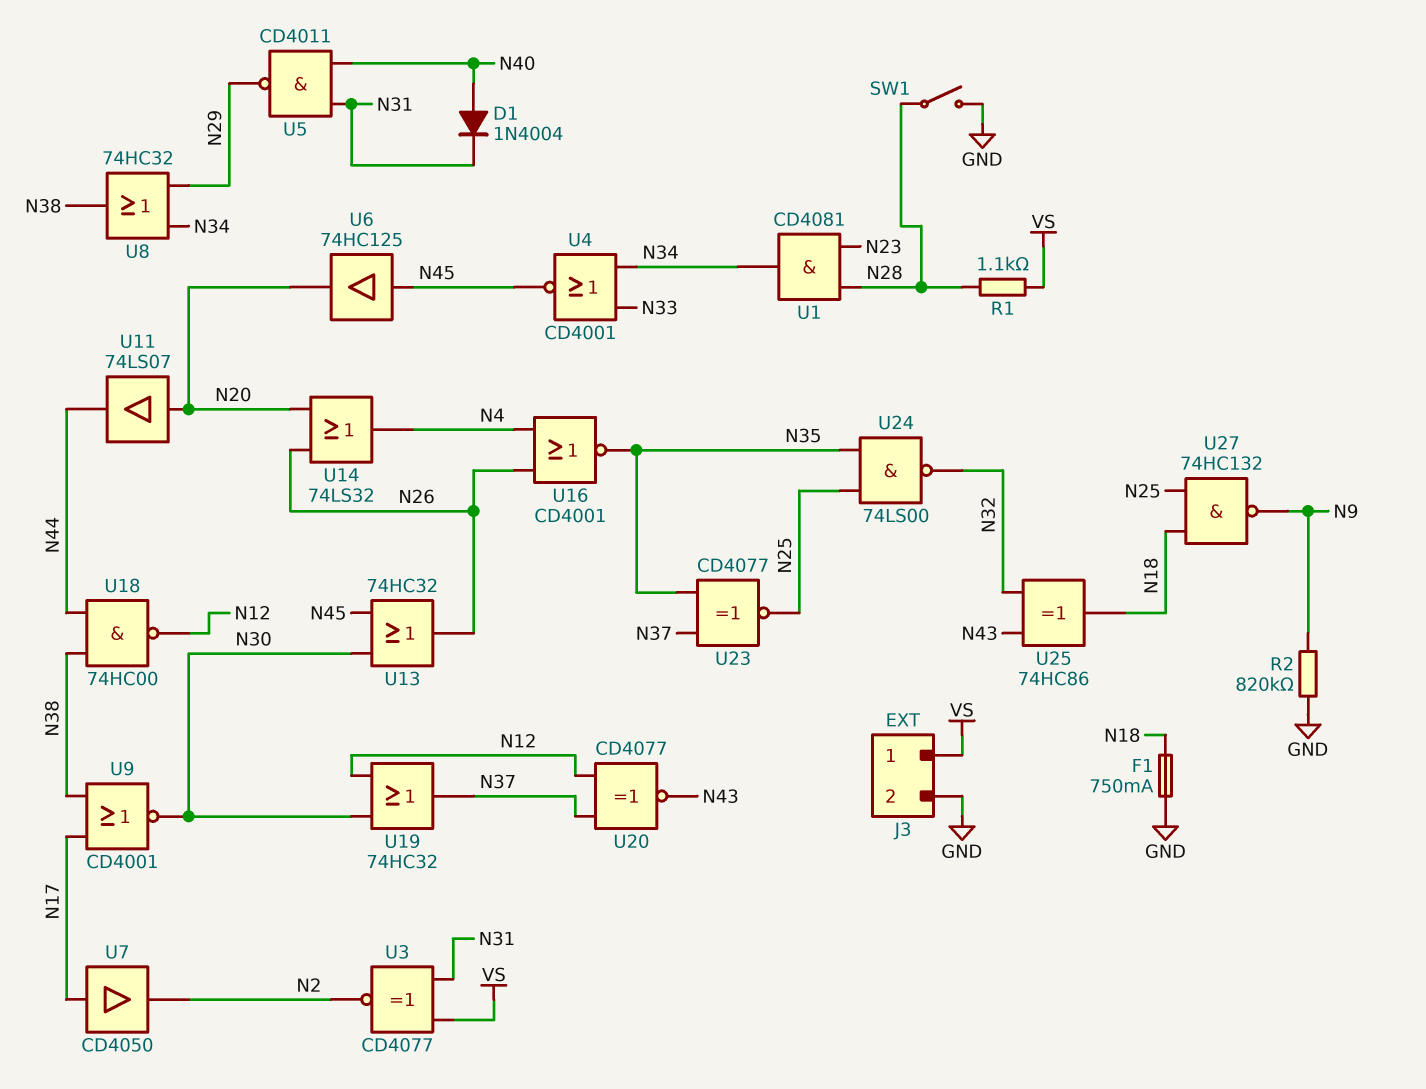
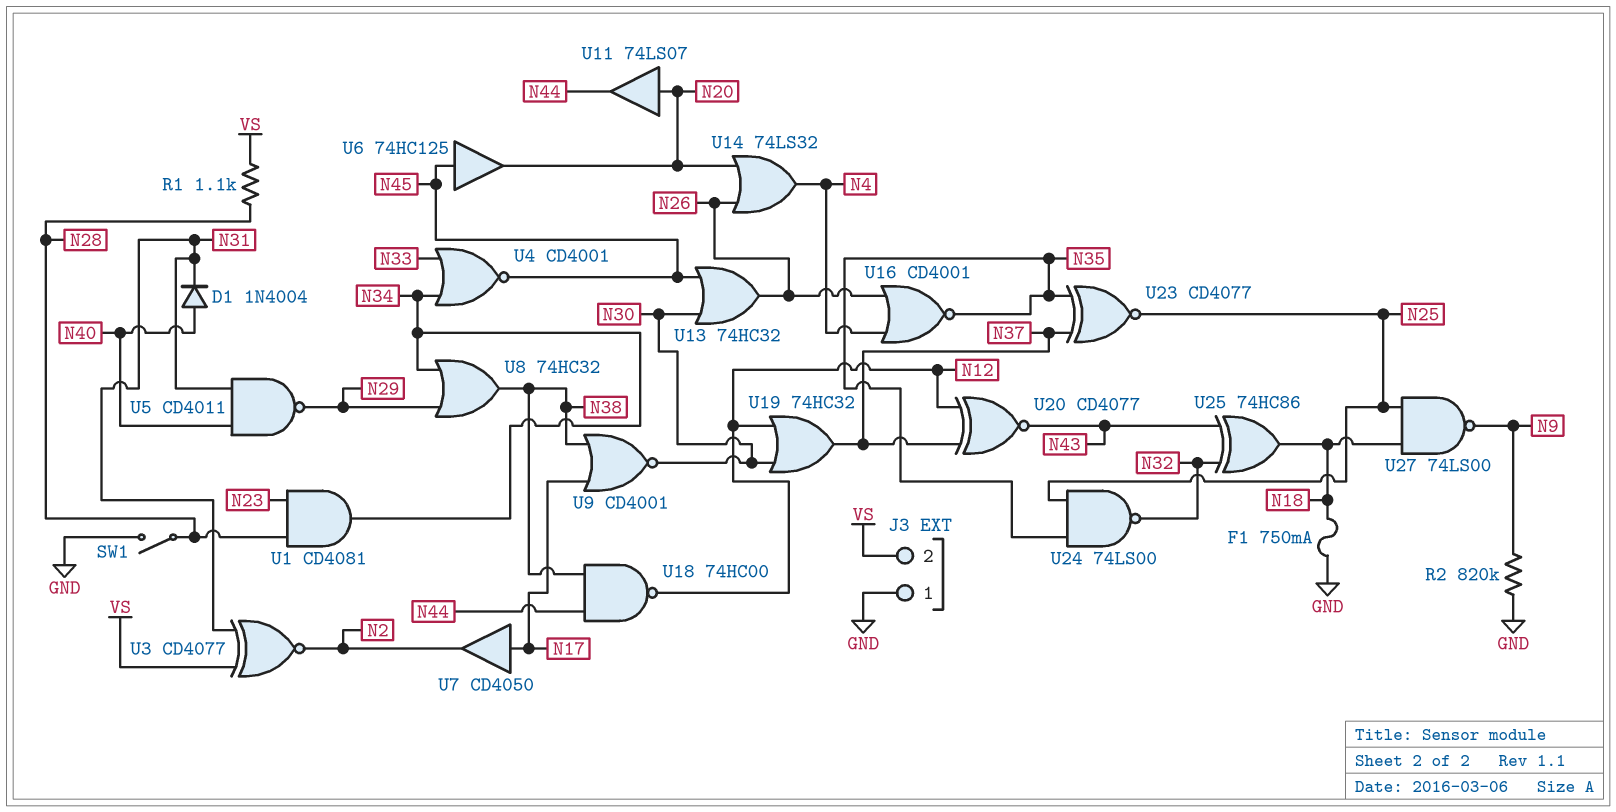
J3 pin 1: VS -> GND
J3 pin 2: GND -> VS
U27: NAND 74HC132 (in N18, in N25, out N9) -> NAND 74LS00 (in N18, in N25, out N9)

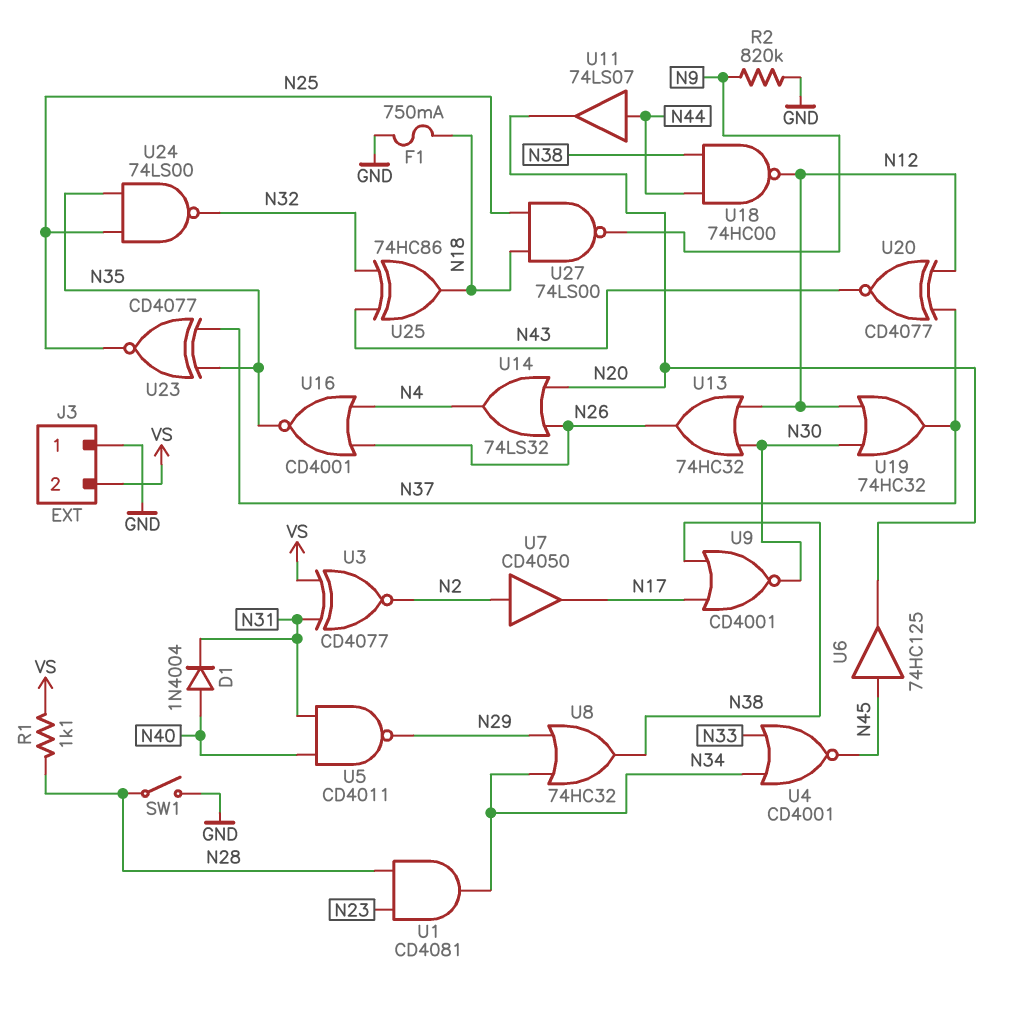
U7: buffer CD4050 (in N17, out N2) -> buffer CD4050 (in N2, out N17)
U11: buffer 74LS07 (in N20, out N44) -> buffer 74LS07 (in N44, out N20)
U13: OR 74HC32 (in N30, in N45, out N26) -> OR 74HC32 (in N12, in N30, out N26)

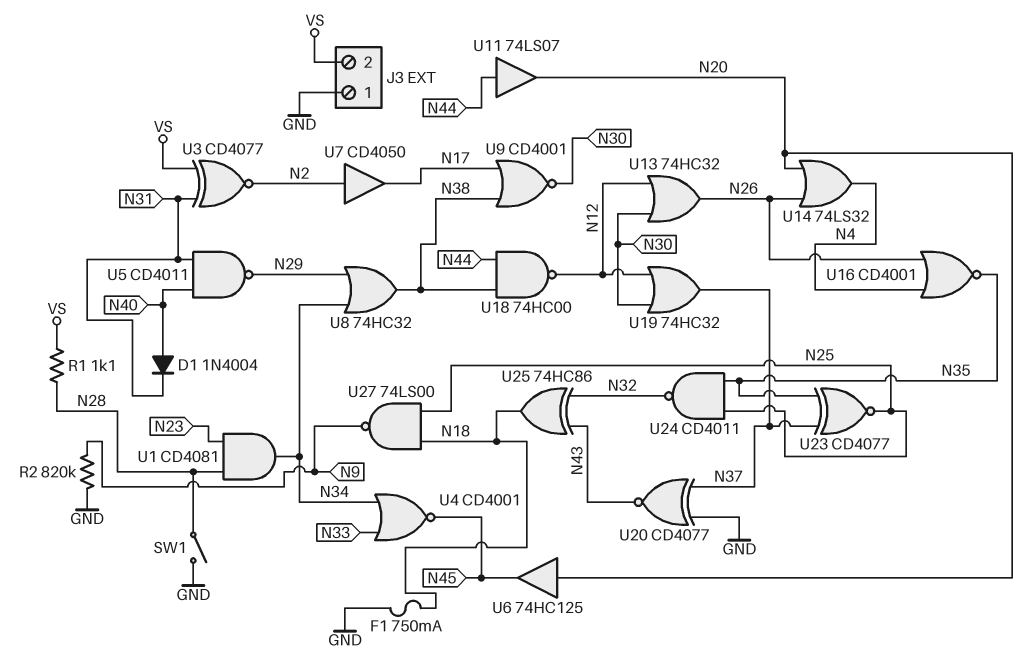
U6: buffer 74HC125 (in N45, out N20) -> buffer 74HC125 (in N20, out N45)
U20: XNOR CD4077 (in N12, in N37, out N43) -> XNOR CD4077 (in GND, in N37, out N43)
U24: NAND 74LS00 (in N25, in N35, out N32) -> NAND CD4011 (in N25, in N35, out N32)

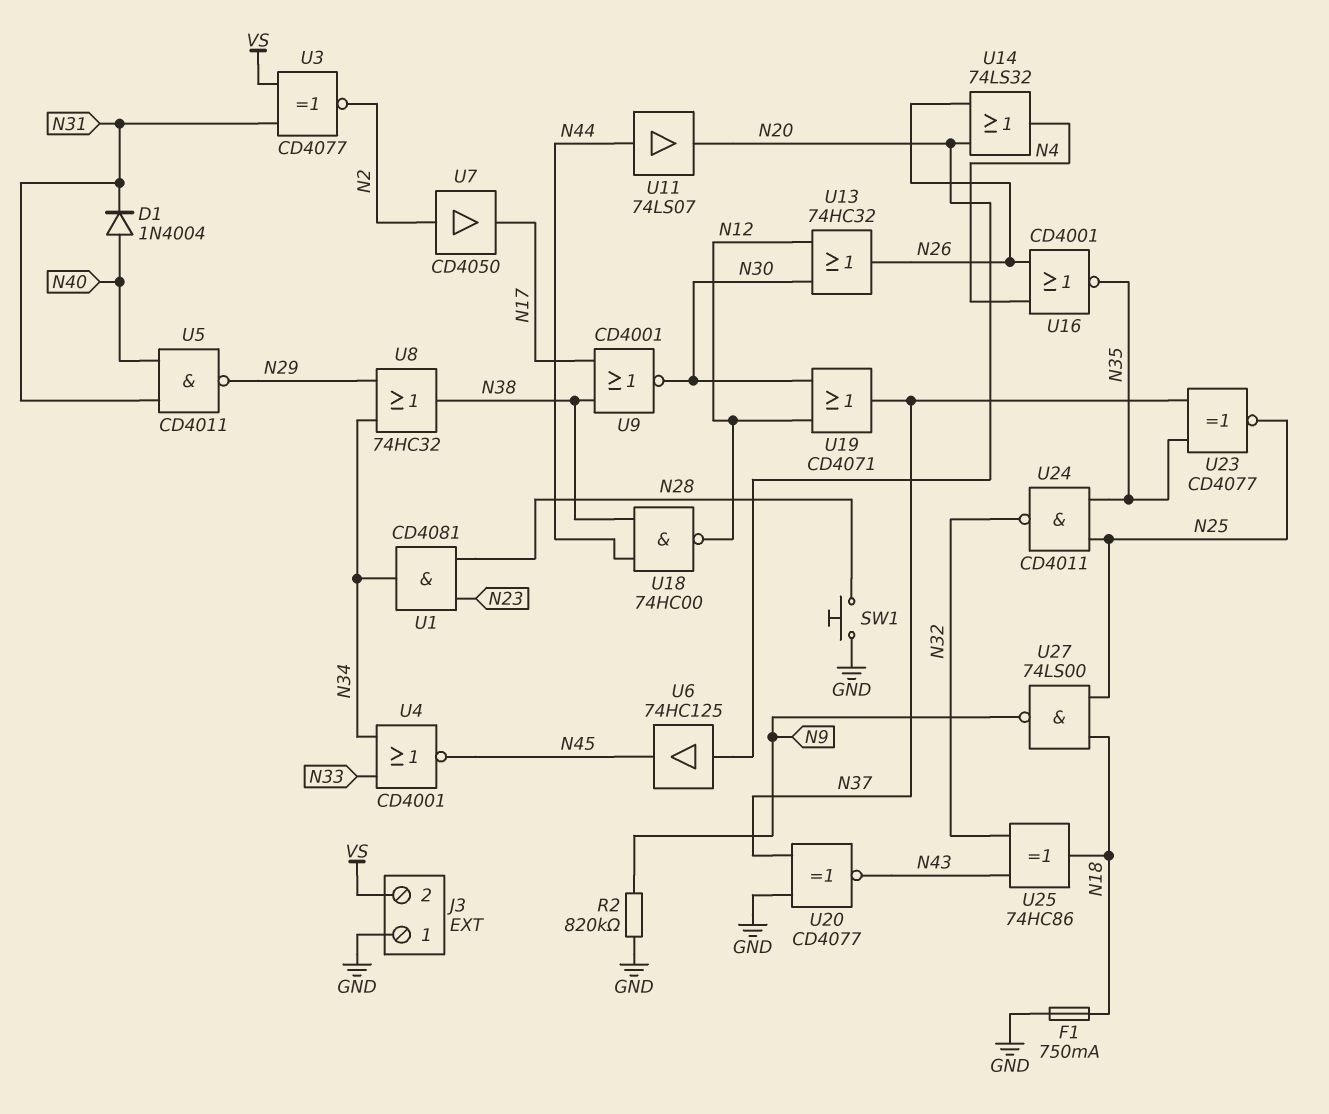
R1: 1.1k (N28, VS) -> none
SW1: switch (GND, N28) -> button (GND, N28)
U19: OR 74HC32 (in N12, in N30, out N37) -> OR CD4071 (in N12, in N30, out N37)

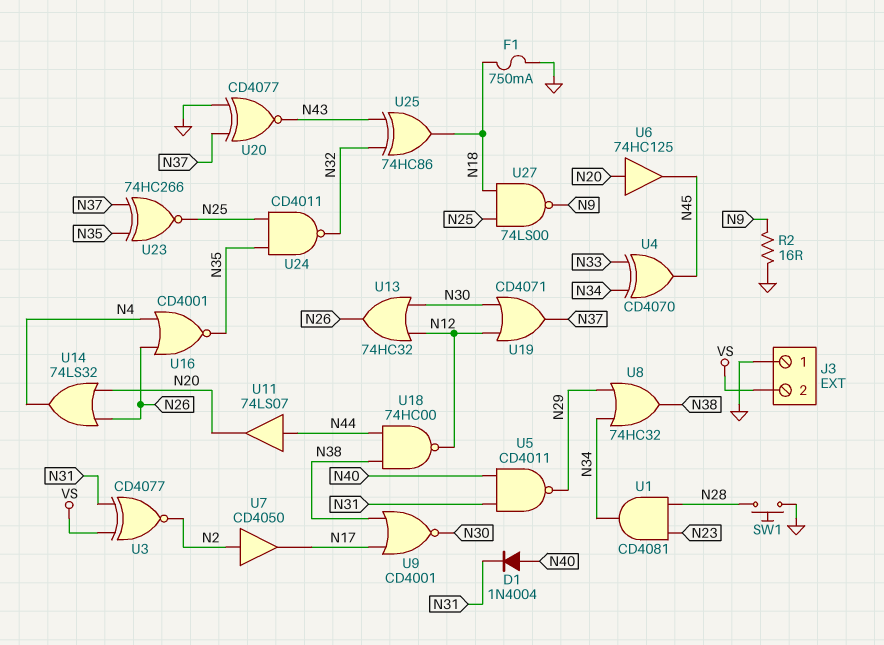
R2: 820k (GND, N9) -> 16 (GND, N9)
U4: NOR CD4001 (in N33, in N34, out N45) -> XOR CD4070 (in N33, in N34, out N45)
U23: XNOR CD4077 (in N35, in N37, out N25) -> XNOR 74HC266 (in N35, in N37, out N25)

